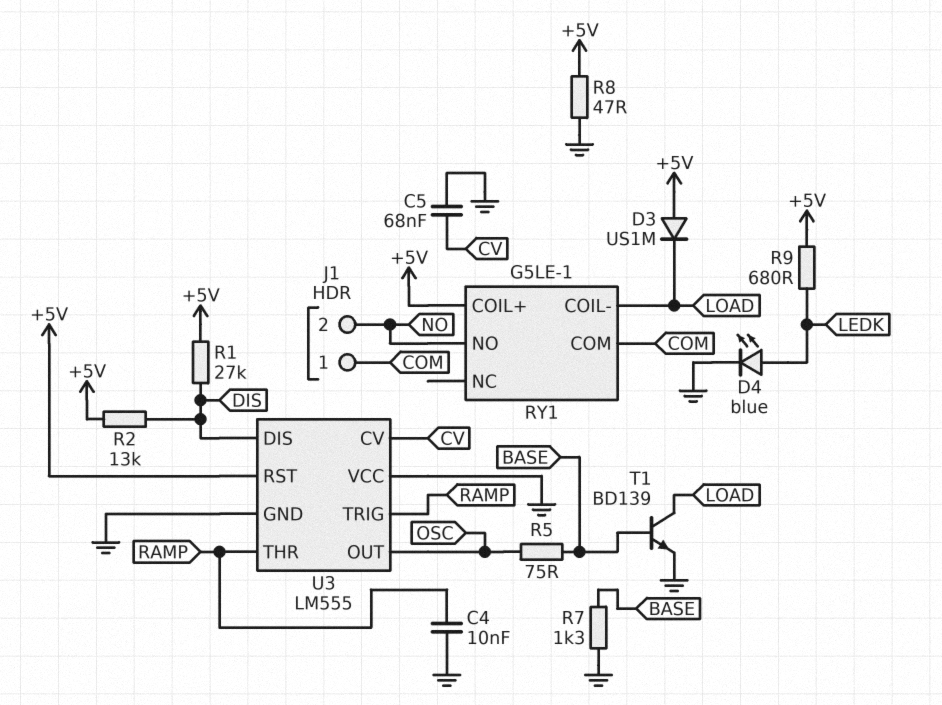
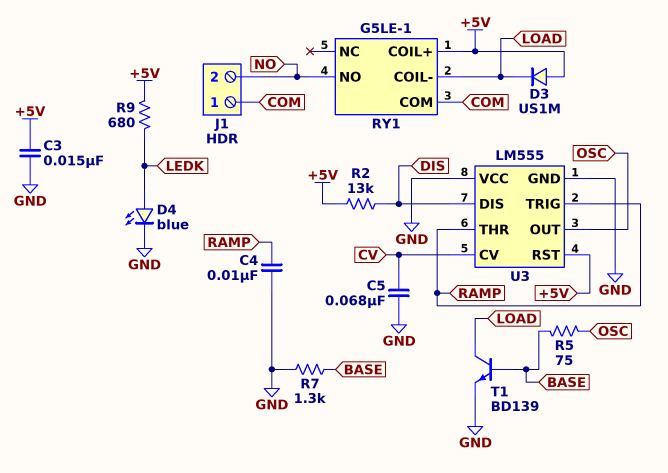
C3: none -> 15nF (+5V, GND)
R1: 27k (+5V, DIS) -> none
R8: 47 (+5V, GND) -> none

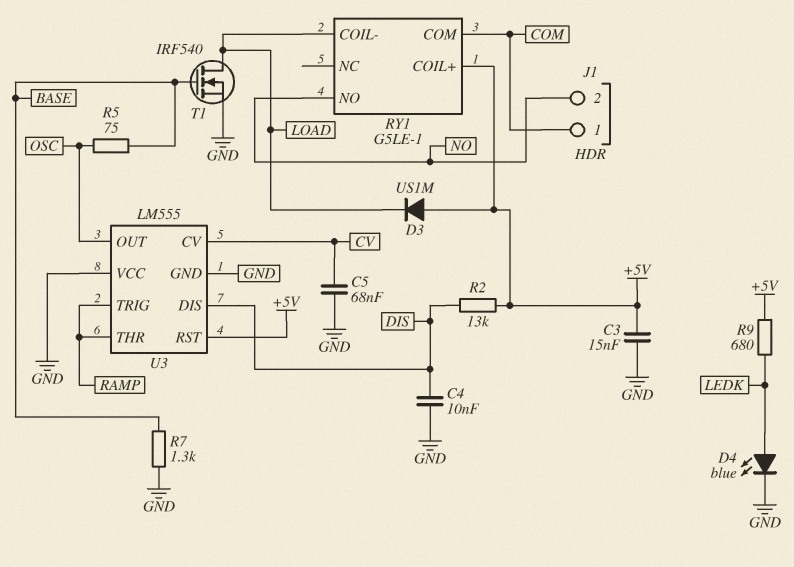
C4: 10nF (GND, RAMP) -> 10nF (DIS, GND)
T1: NPN BD139 (B BASE, C LOAD, E GND) -> NMOS IRF540 (G BASE, D LOAD, S GND)

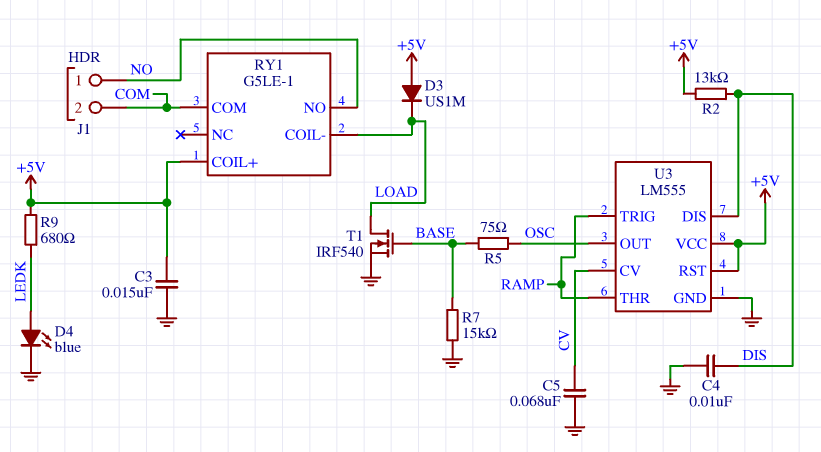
J1 pin 1: COM -> NO
J1 pin 2: NO -> COM
R7: 1.3k (BASE, GND) -> 15k (BASE, GND)
U3 pin VCC: GND -> +5V

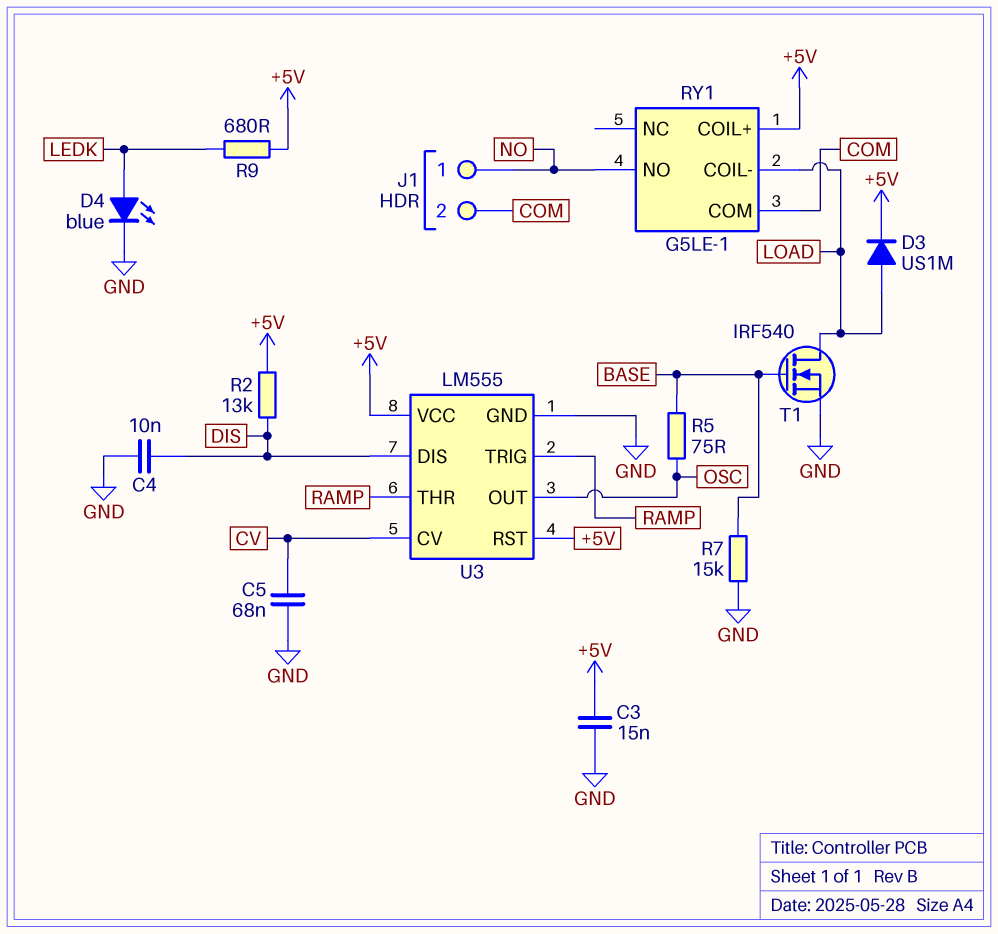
D3: diode US1M (A +5V, K LOAD) -> diode US1M (A LOAD, K +5V)

